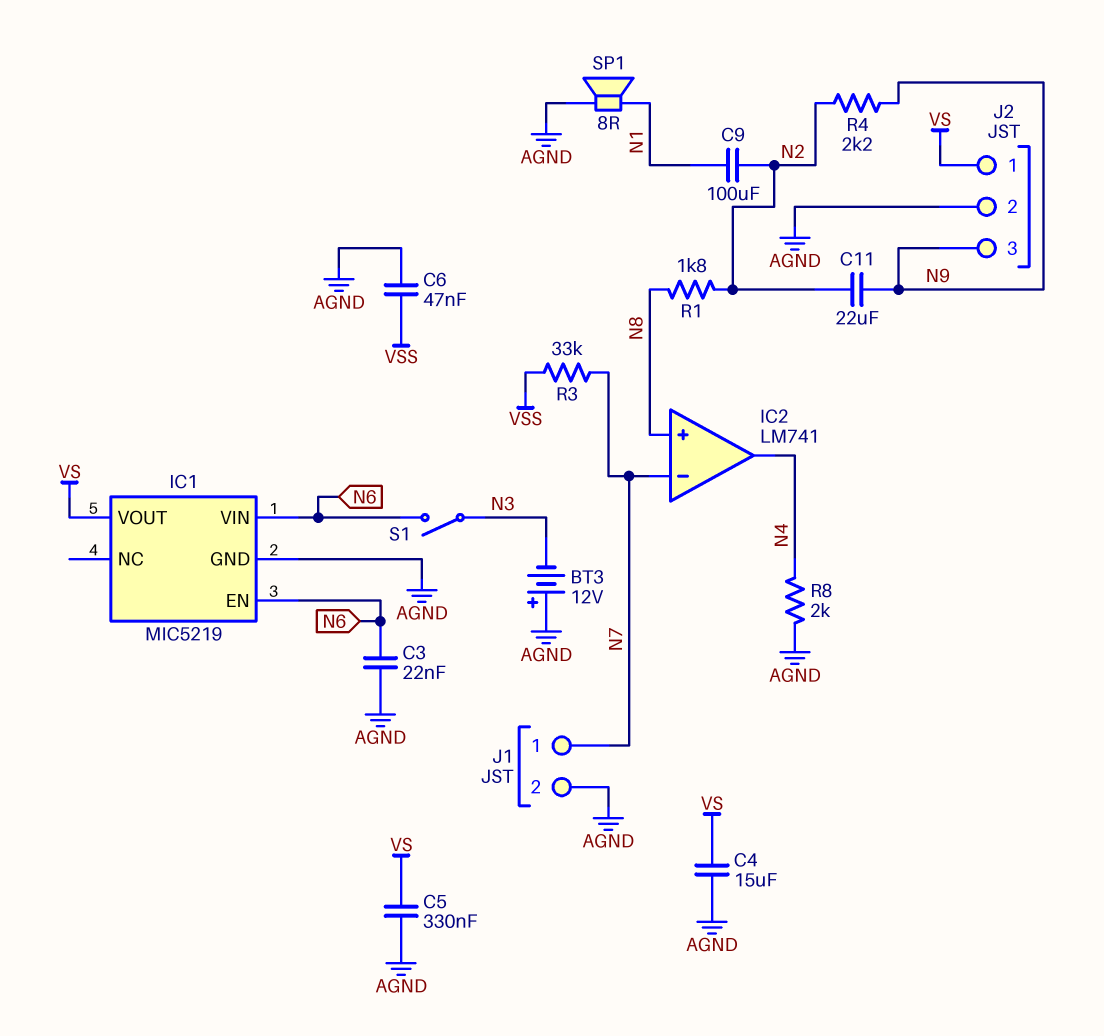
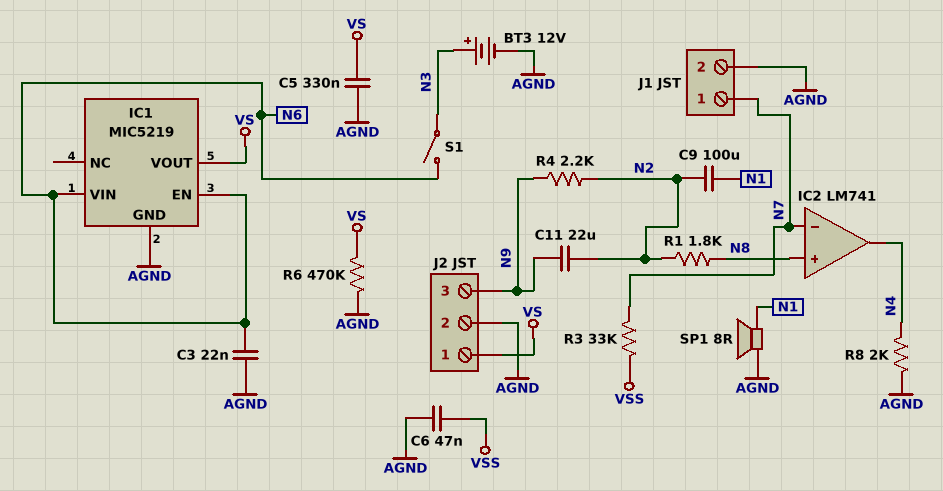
BT3: 12V (plus AGND, minus N3) -> 12V (plus N3, minus AGND)
C4: 15uF (AGND, VS) -> none
R6: none -> 470k (AGND, VS)

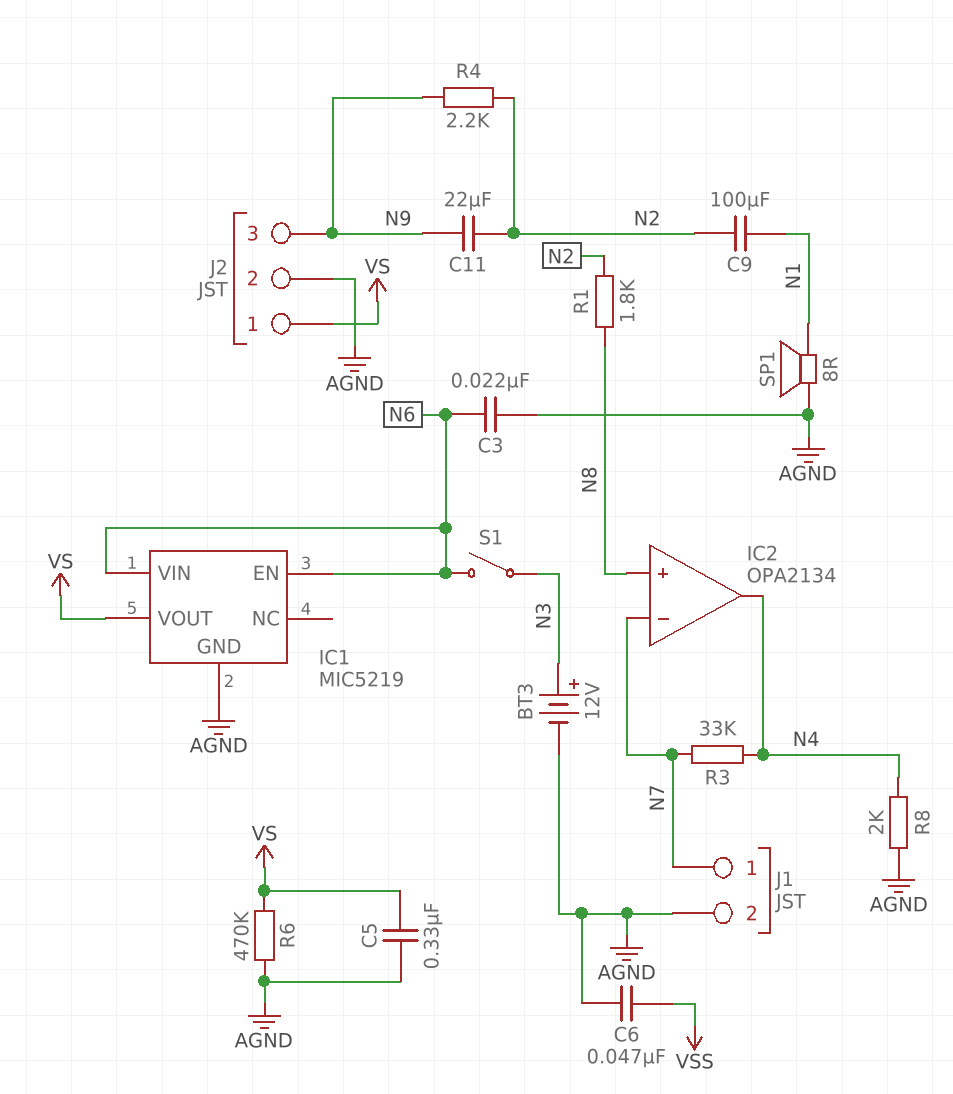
IC2: LM741 -> OPA2134
R3: 33k (N7, VSS) -> 33k (N4, N7)

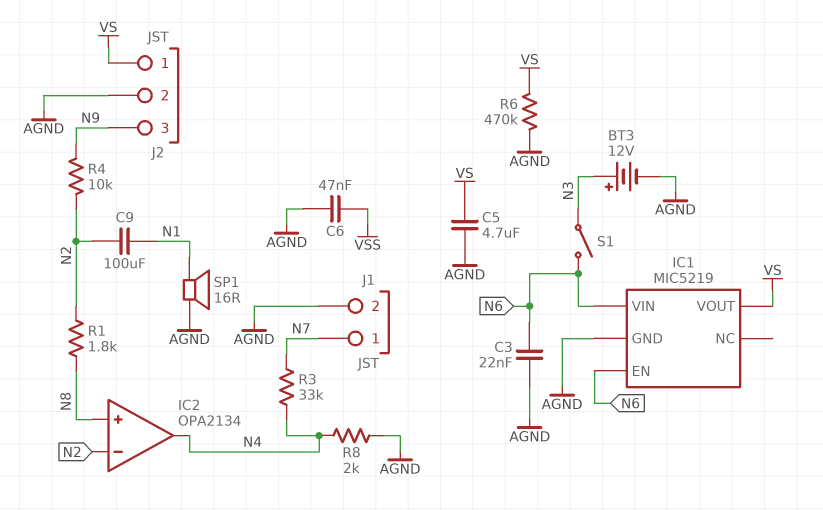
C5: 330nF (AGND, VS) -> 4.7uF (AGND, VS)
C11: 22uF (N2, N9) -> none
IC2 pin in-: N7 -> N2
R4: 2.2k (N2, N9) -> 10k (N2, N9)
SP1: speaker 8R (AGND, N1) -> speaker 16R (AGND, N1)

